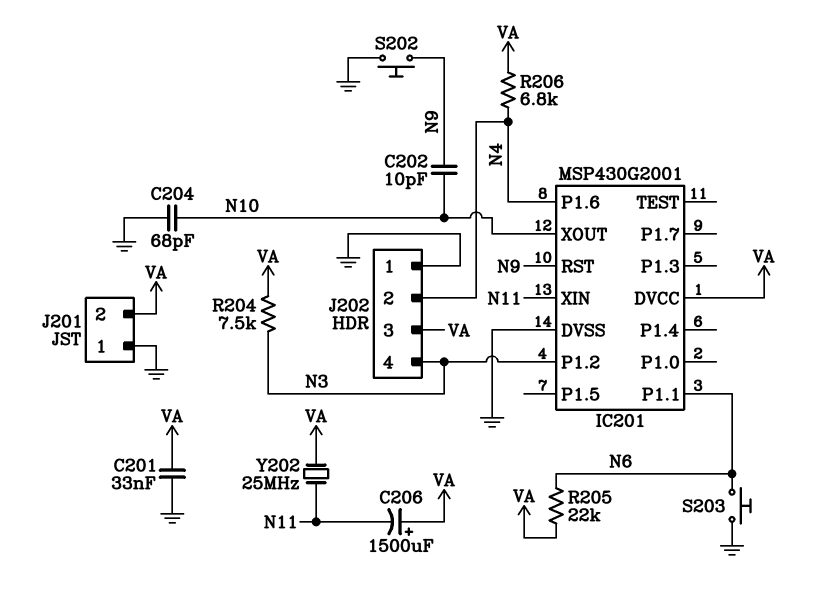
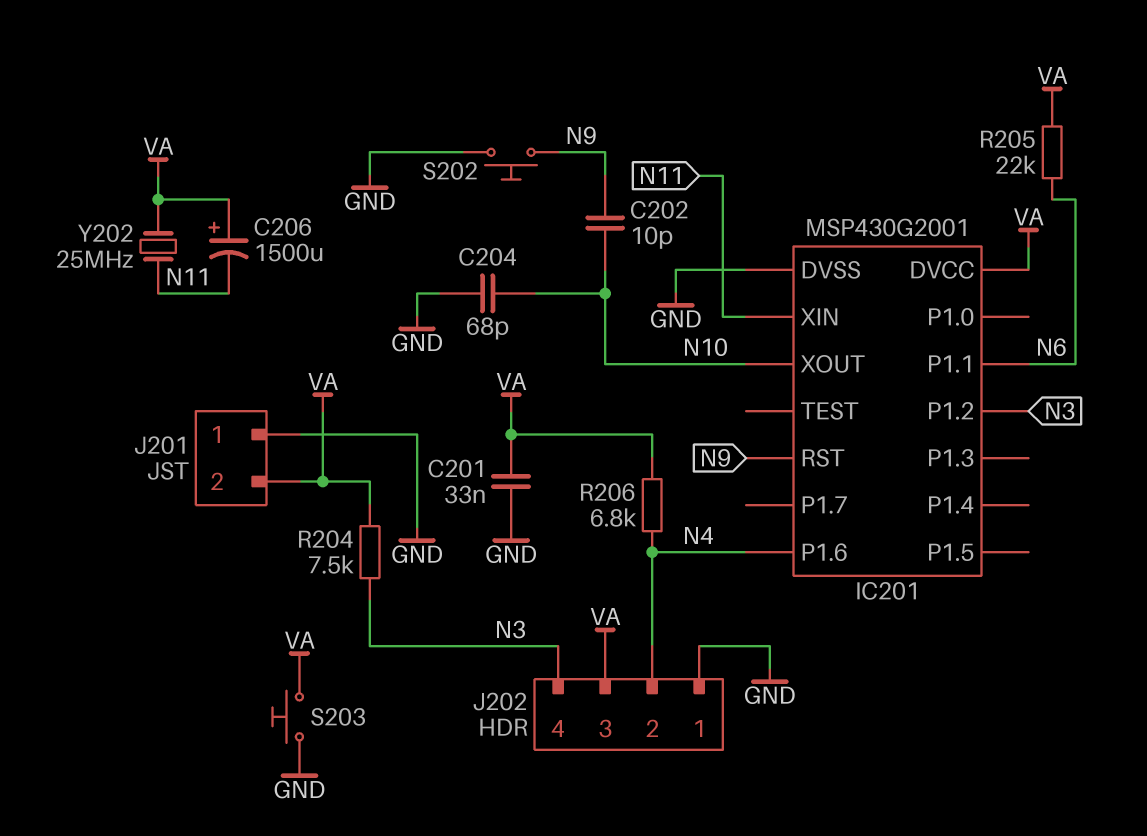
S203: button (GND, N6) -> button (GND, VA)

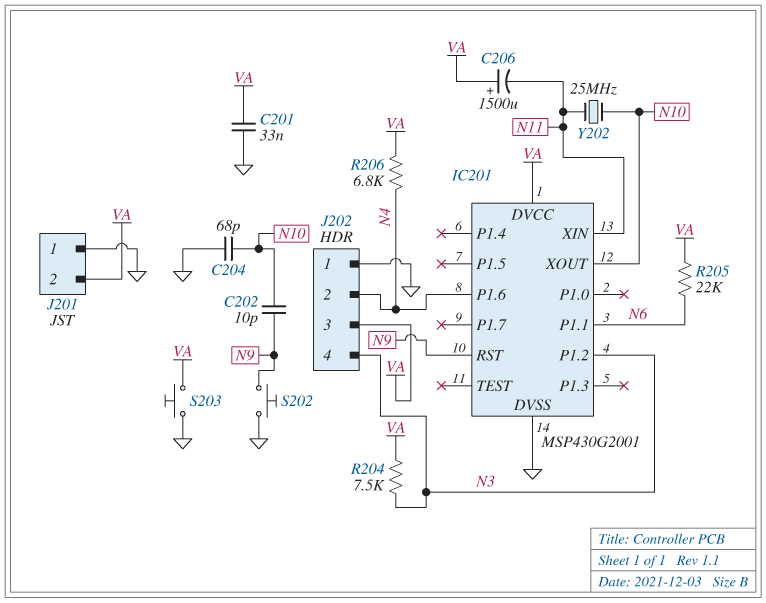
Y202: 25MHz (N11, VA) -> 25MHz (N10, N11)

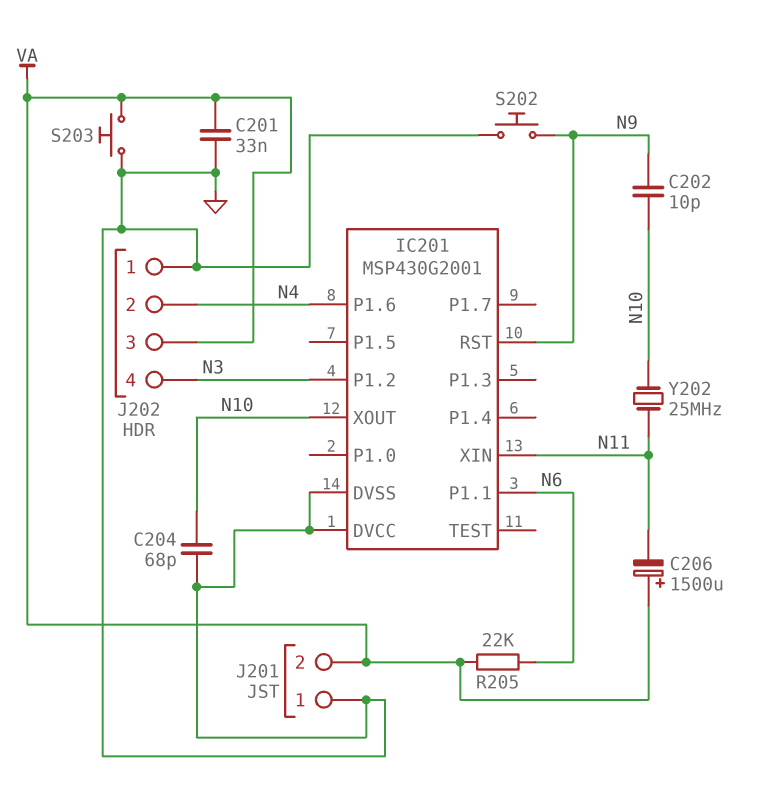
IC201 pin DVCC: VA -> GND
R204: 7.5k (N3, VA) -> none
R206: 6.8k (N4, VA) -> none

